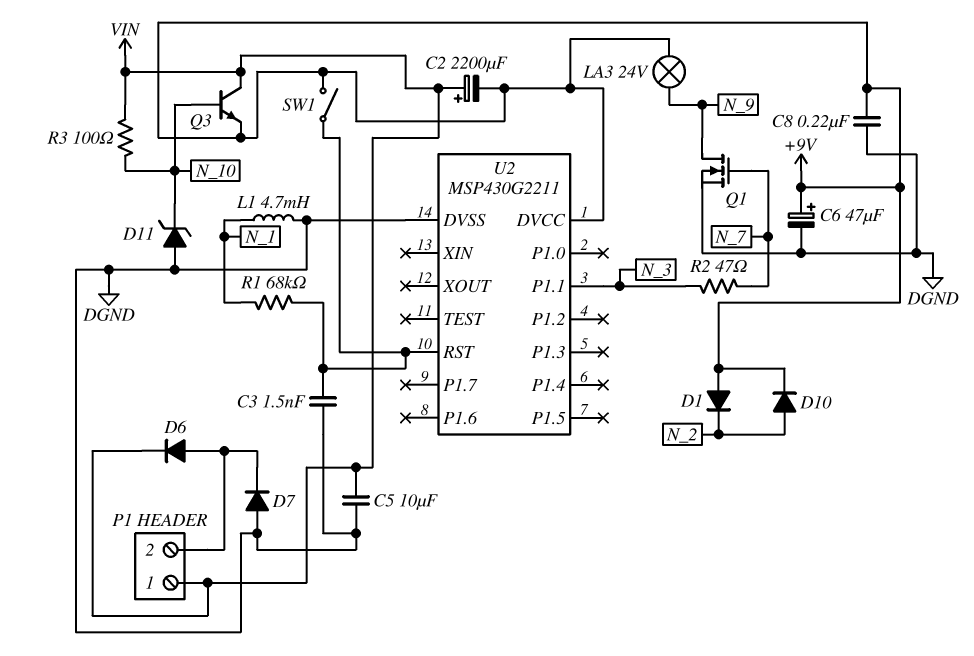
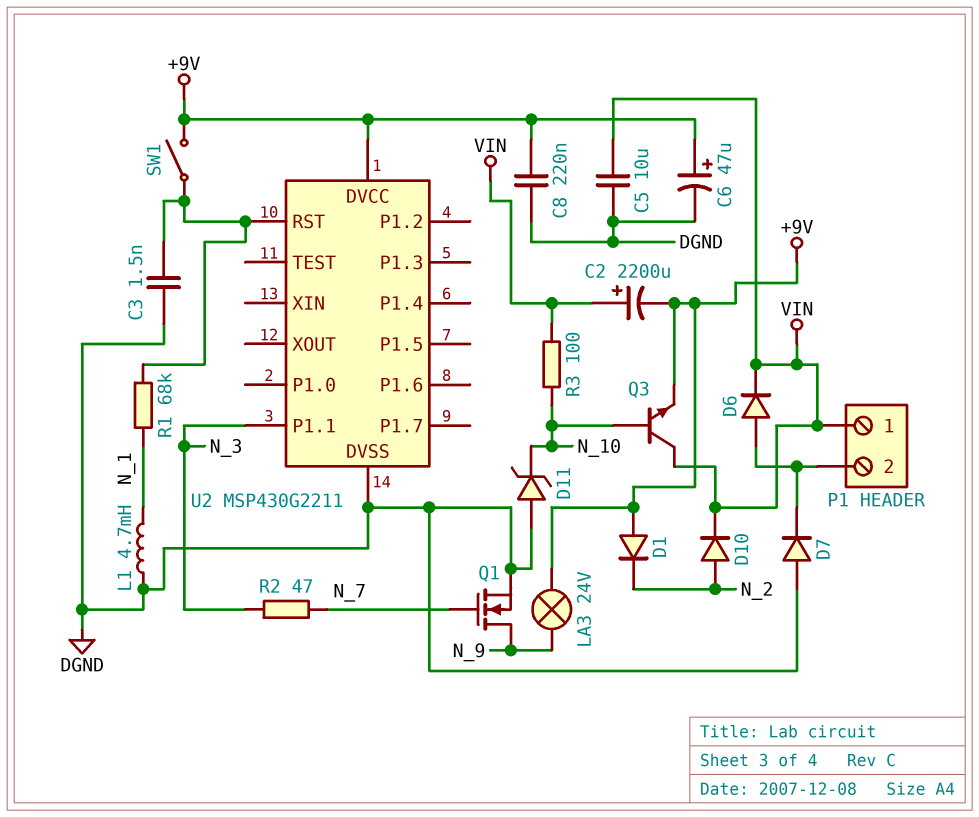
D10: diode (A N_2, K +9V) -> diode (A N_2, K VIN)

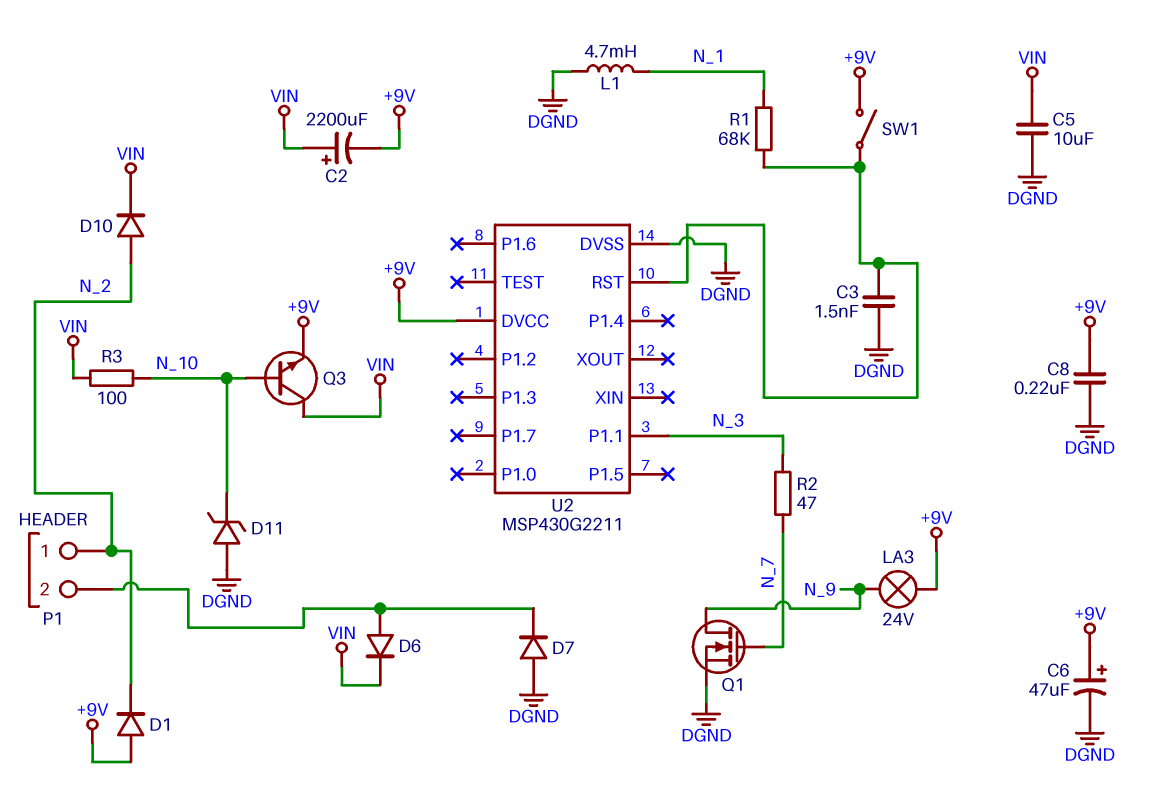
P1 pin 1: VIN -> N_2

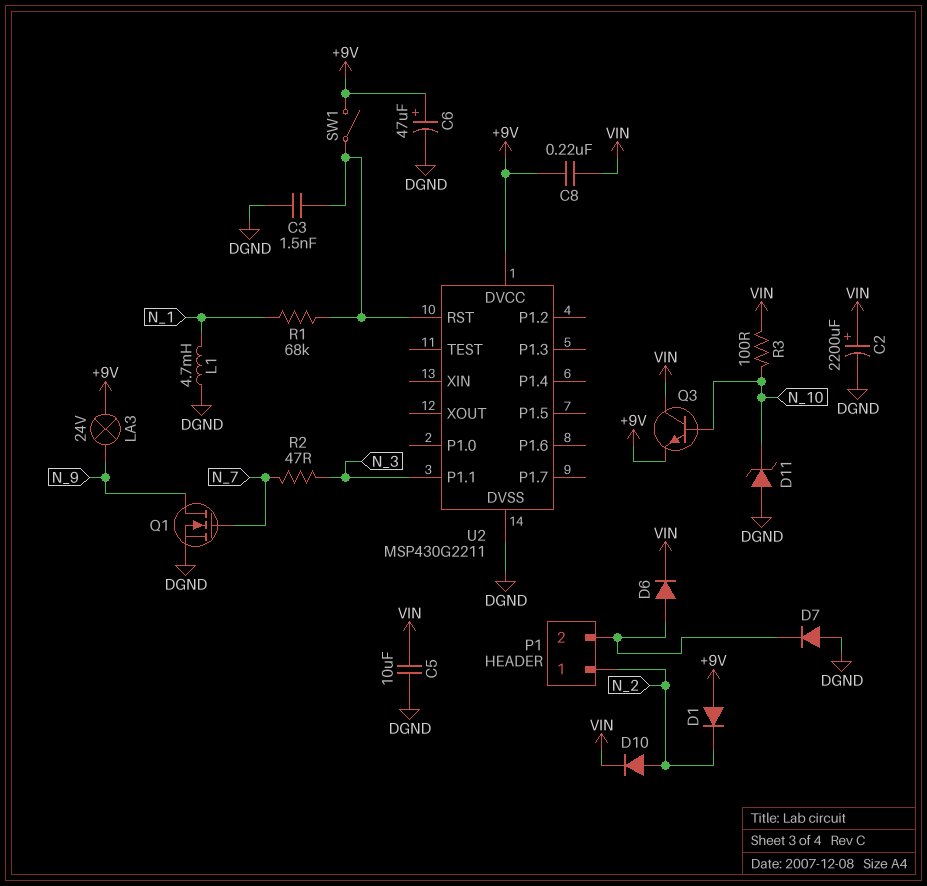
C2: 2200uF (plus VIN, minus +9V) -> 2200uF (plus VIN, minus DGND)
C8: 220nF (+9V, DGND) -> 220nF (+9V, VIN)

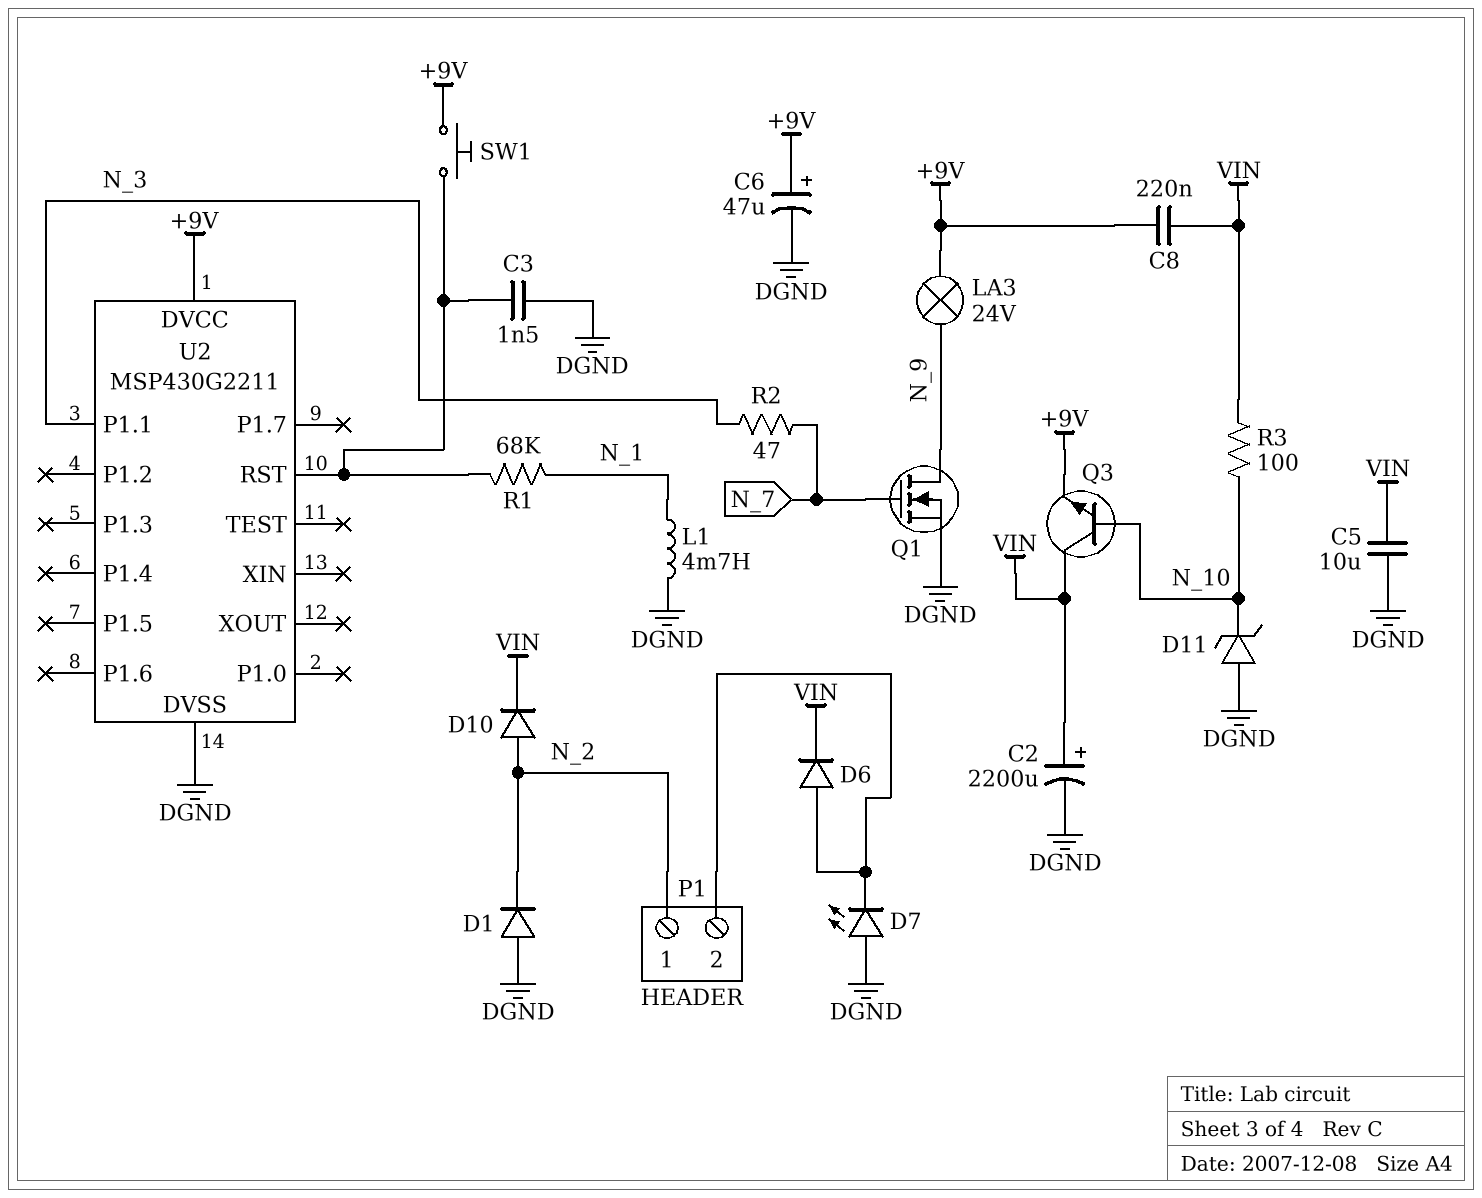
D1: diode (A +9V, K N_2) -> diode (A DGND, K N_2)
D7: diode (A DGND, K P1/2) -> LED (A DGND, K P1/2)
SW1: switch (+9V, U2/RST) -> button (+9V, U2/RST)

